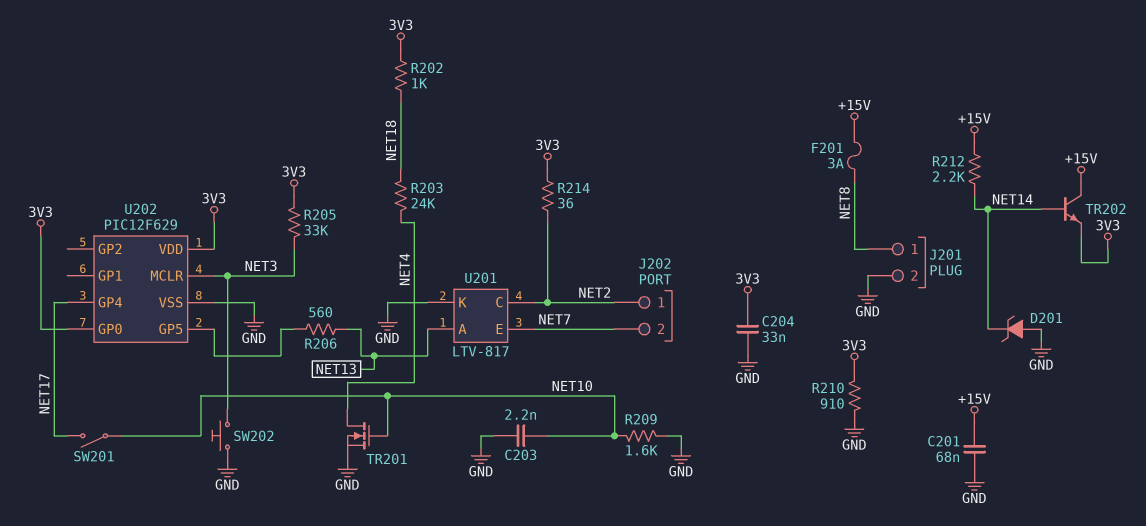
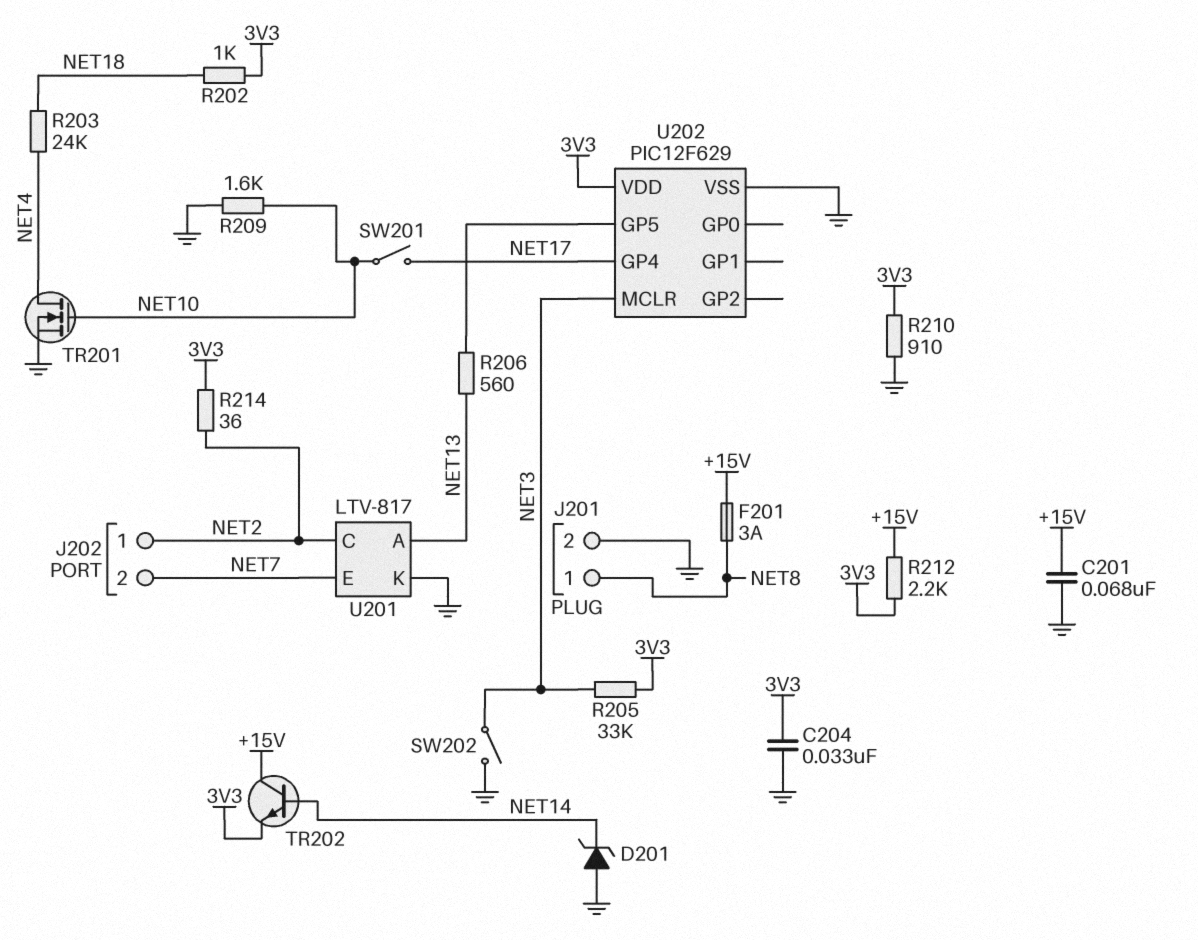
C203: 2.2nF (GND, NET10) -> none
R212: 2.2k (+15V, NET14) -> 2.2k (+15V, 3V3)
SW202: button (GND, NET3) -> switch (GND, NET3)
U202 pin GP0: 3V3 -> none

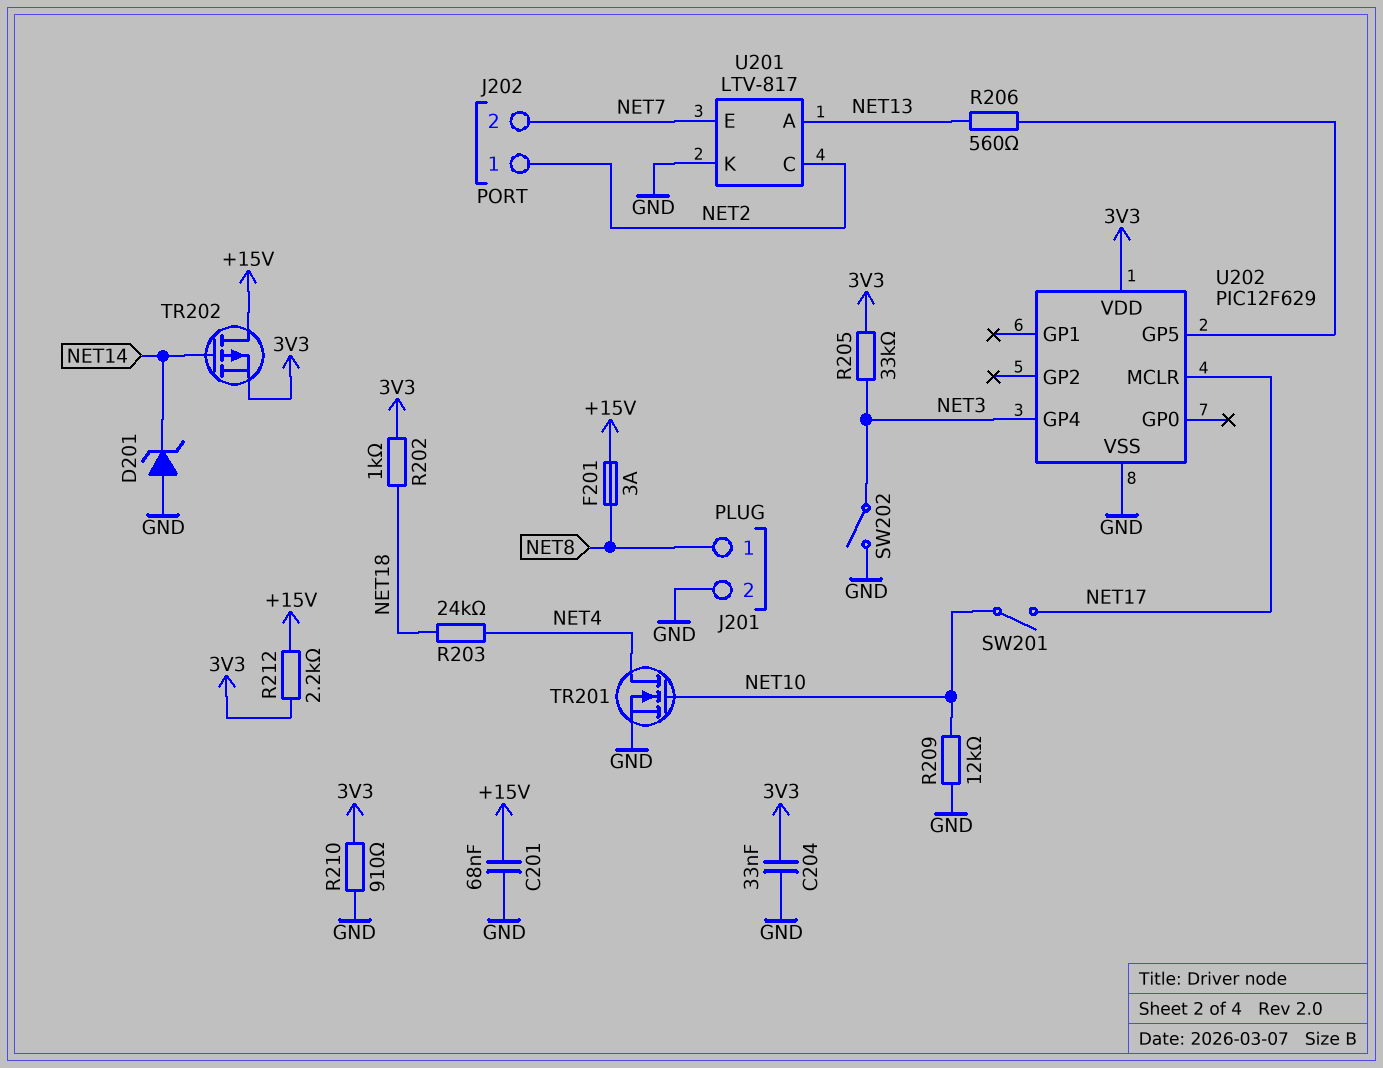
R209: 1.6k (GND, NET10) -> 12k (GND, NET10)
R214: 36 (3V3, NET2) -> none
TR202: NPN (B NET14, C +15V, E 3V3) -> PMOS (G NET14, D +15V, S 3V3)
U202 pin GP4: NET17 -> NET3
U202 pin MCLR: NET3 -> NET17

